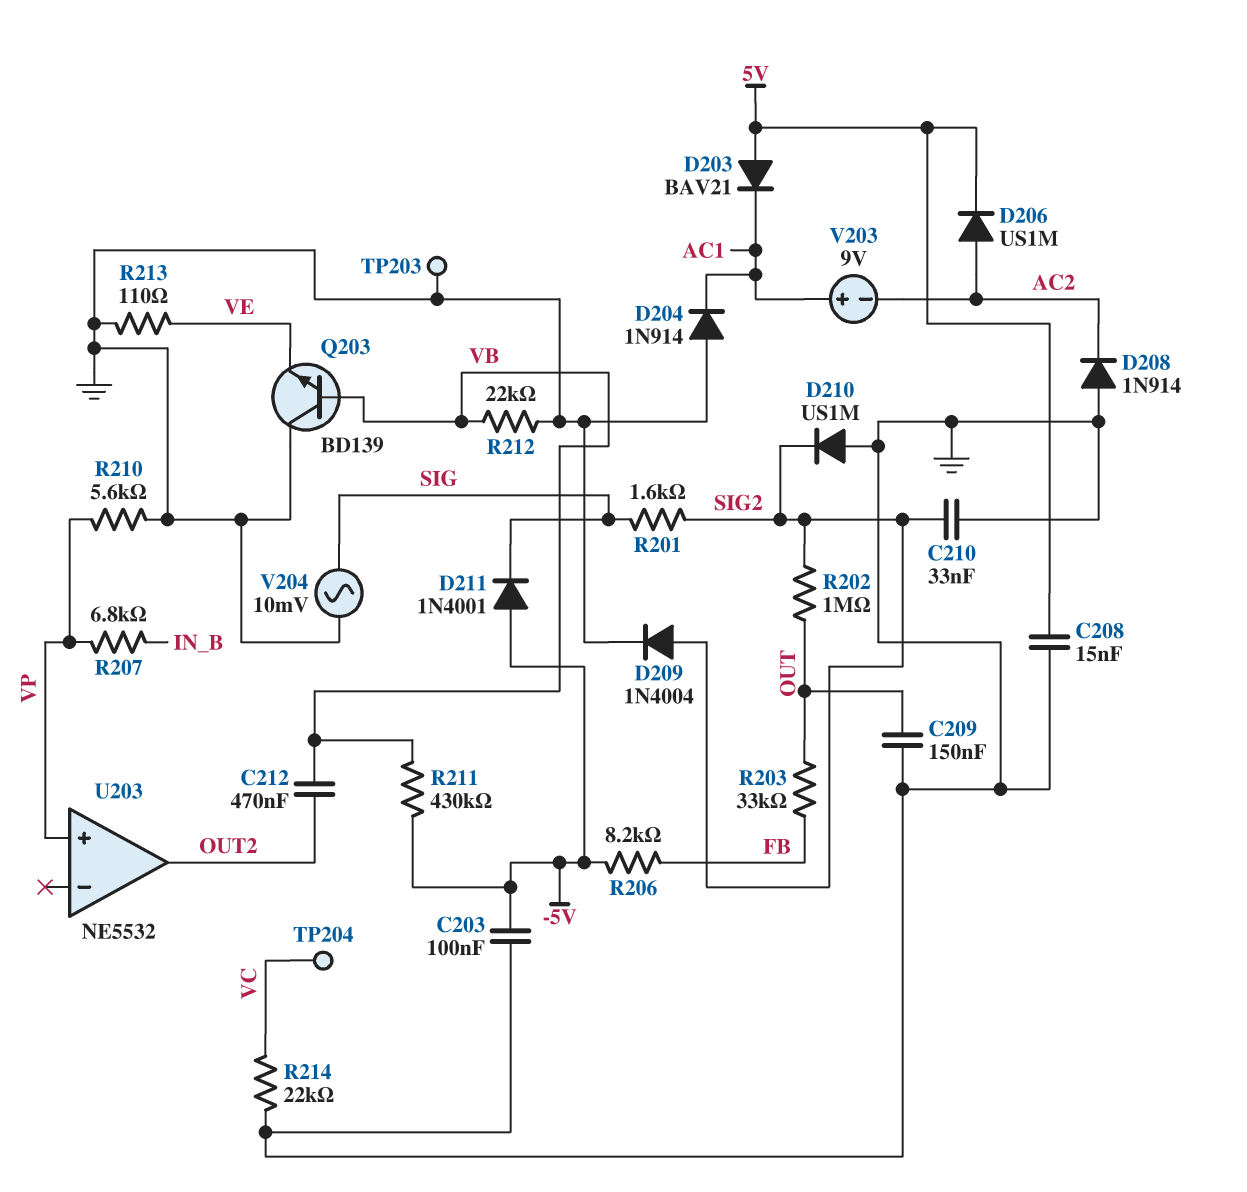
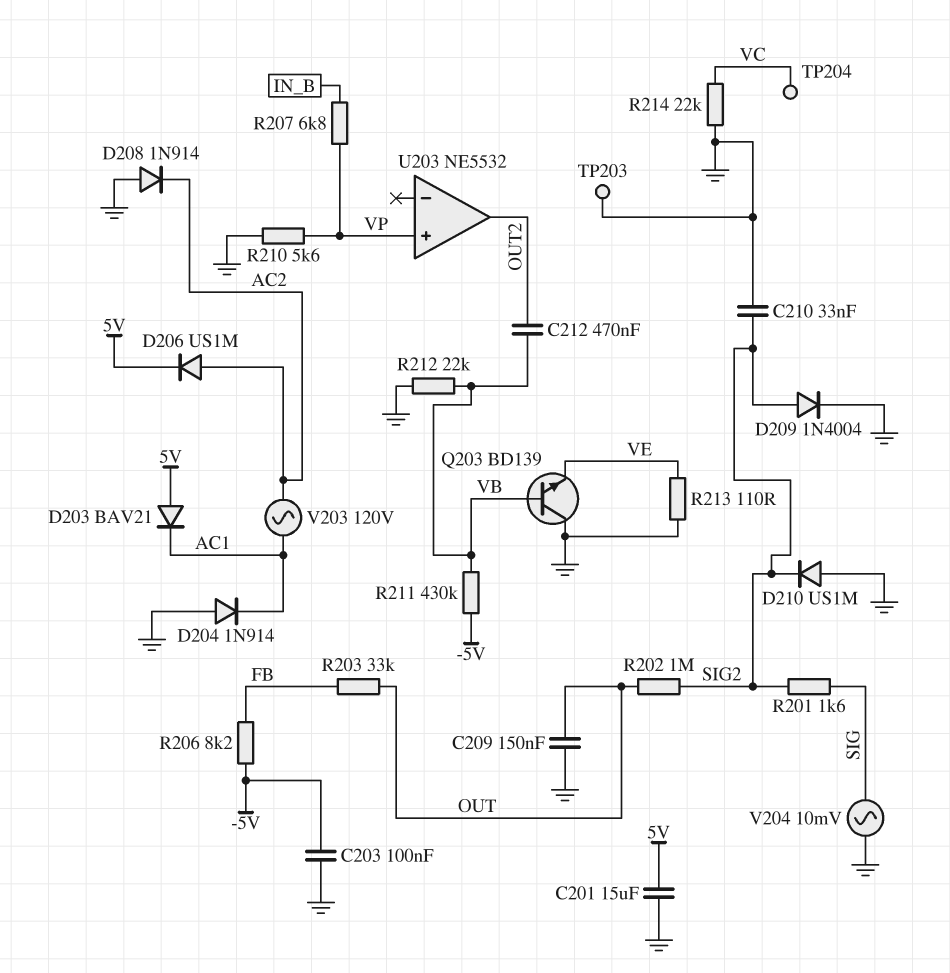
C201: none -> 15uF (5V, GND)
C208: 15nF (5V, GND) -> none
D211: diode 1N4001 (A -5V, K SIG) -> none
V203: 9V (plus AC1, minus AC2) -> AC 120V (AC1, AC2)

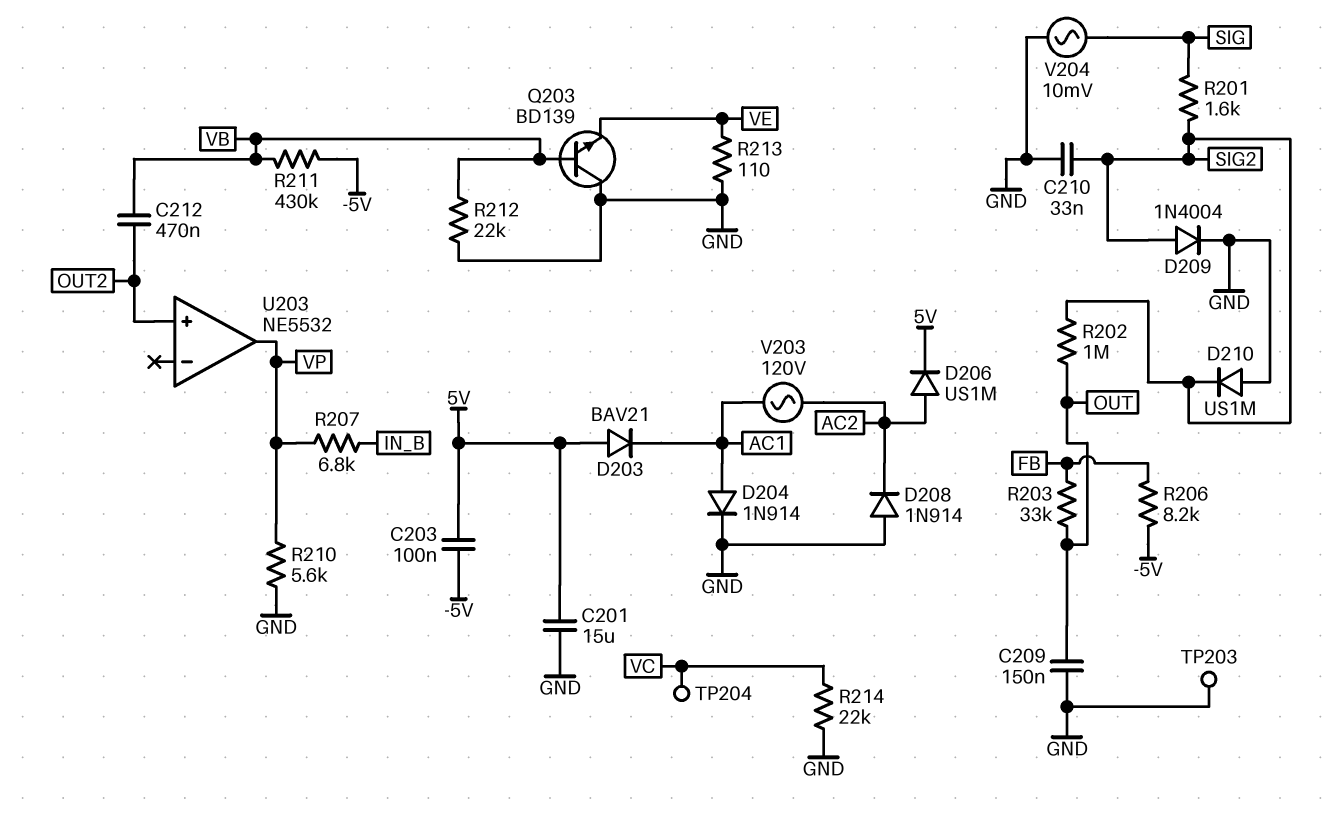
C203: 100nF (-5V, GND) -> 100nF (-5V, 5V)
D204: diode 1N914 (A GND, K AC1) -> diode 1N914 (A AC1, K GND)
U203 pin in+: VP -> OUT2
U203 pin out: OUT2 -> VP

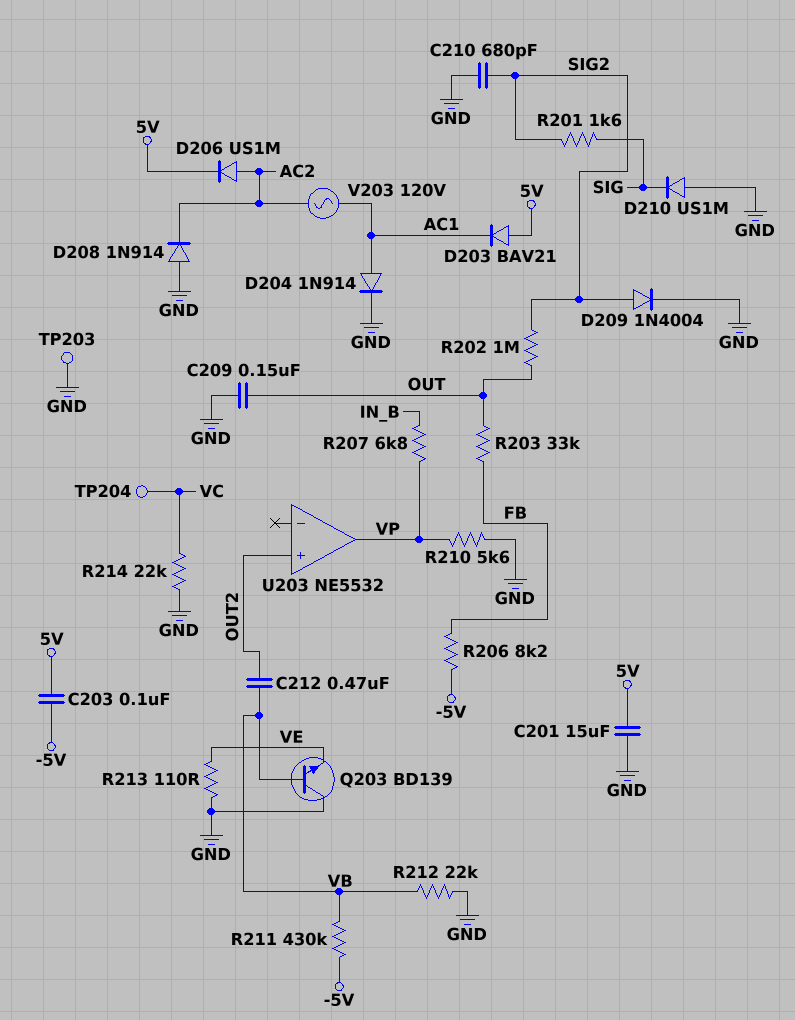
C210: 33nF (GND, SIG2) -> 680pF (GND, SIG2)
D210: diode US1M (A GND, K SIG2) -> diode US1M (A GND, K SIG)
V204: AC 10mV (GND, SIG) -> none

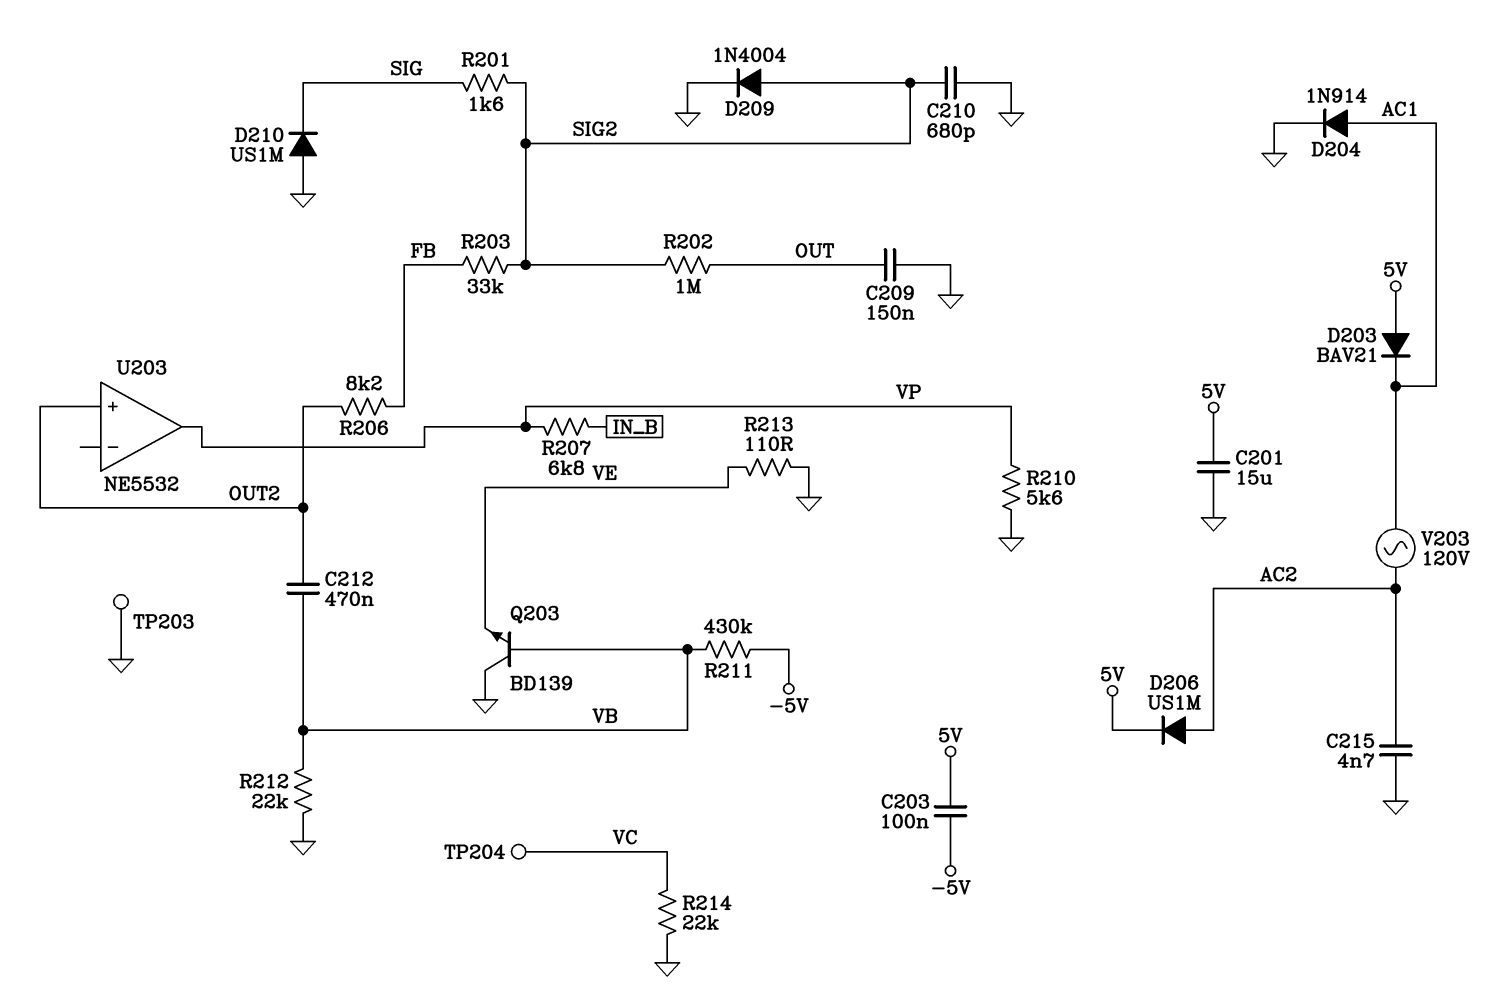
C215: none -> 4.7nF (AC2, GND)
D208: diode 1N914 (A GND, K AC2) -> none
R203: 33k (FB, OUT) -> 33k (FB, SIG2)
R206: 8.2k (-5V, FB) -> 8.2k (FB, OUT2)

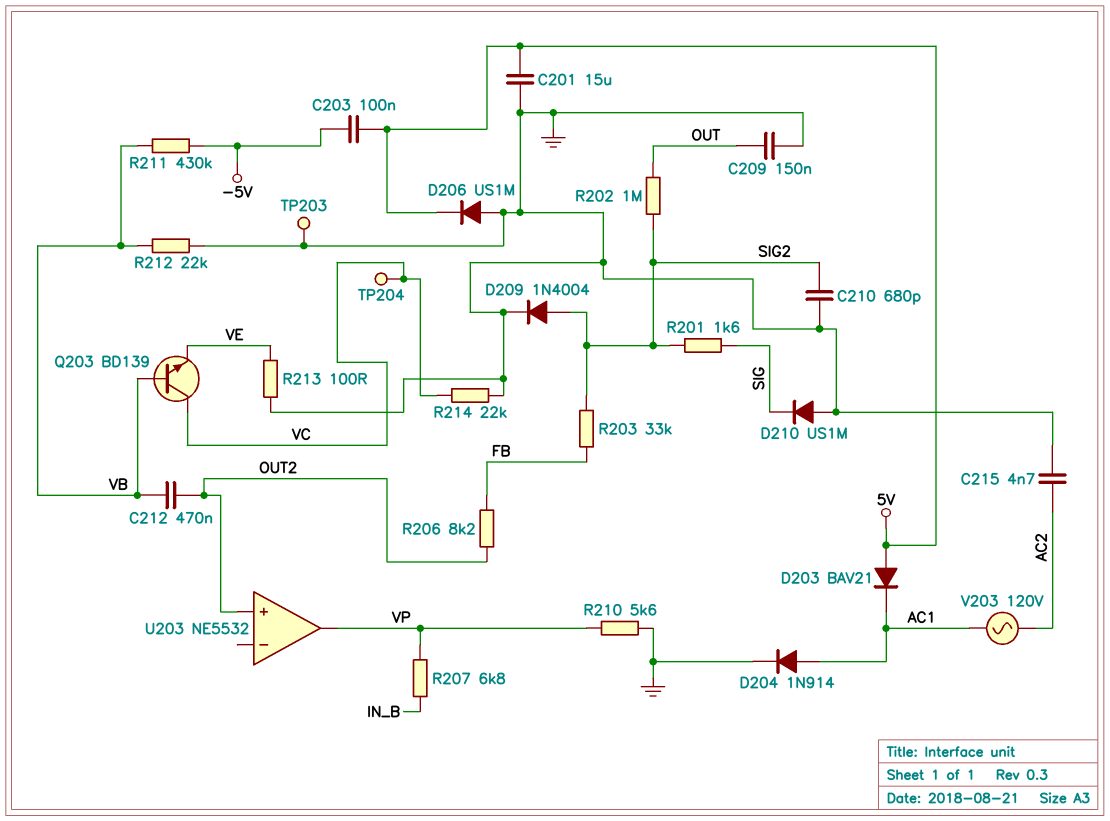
D206: diode US1M (A AC2, K 5V) -> diode US1M (A GND, K 5V)
Q203: NPN BD139 (B VB, C GND, E VE) -> NPN BD139 (B VB, C VC, E VE)
R213: 110 (GND, VE) -> 100 (GND, VE)

